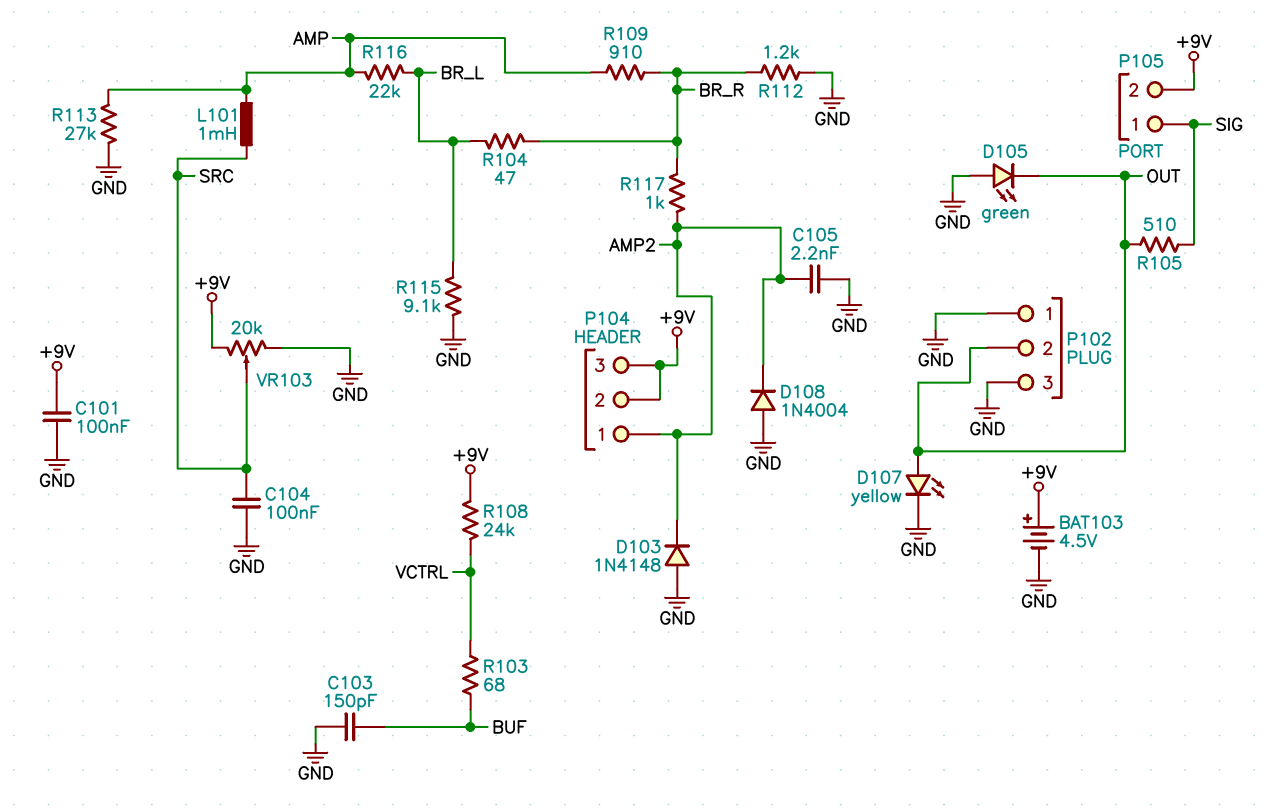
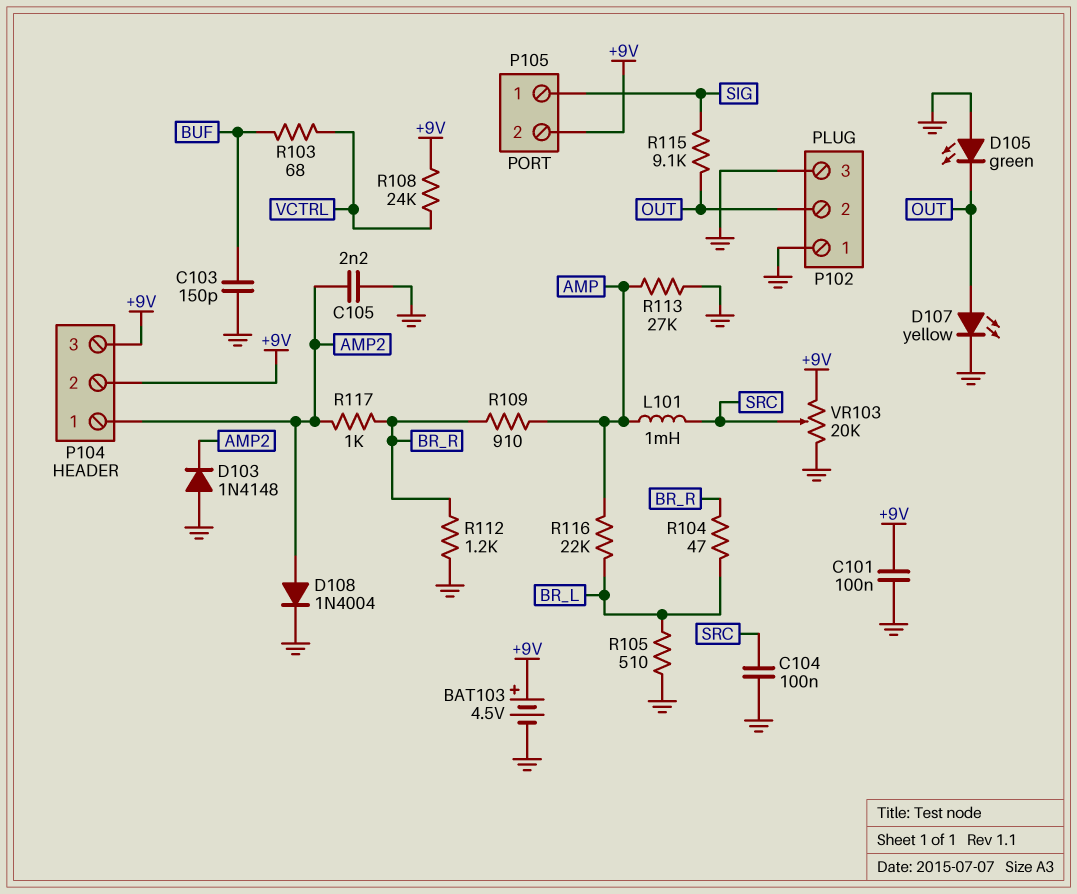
D108: diode 1N4004 (A GND, K AMP2) -> diode 1N4004 (A AMP2, K GND)
R105: 510 (OUT, SIG) -> 510 (BR_L, GND)
R115: 9.1k (BR_L, GND) -> 9.1k (OUT, SIG)

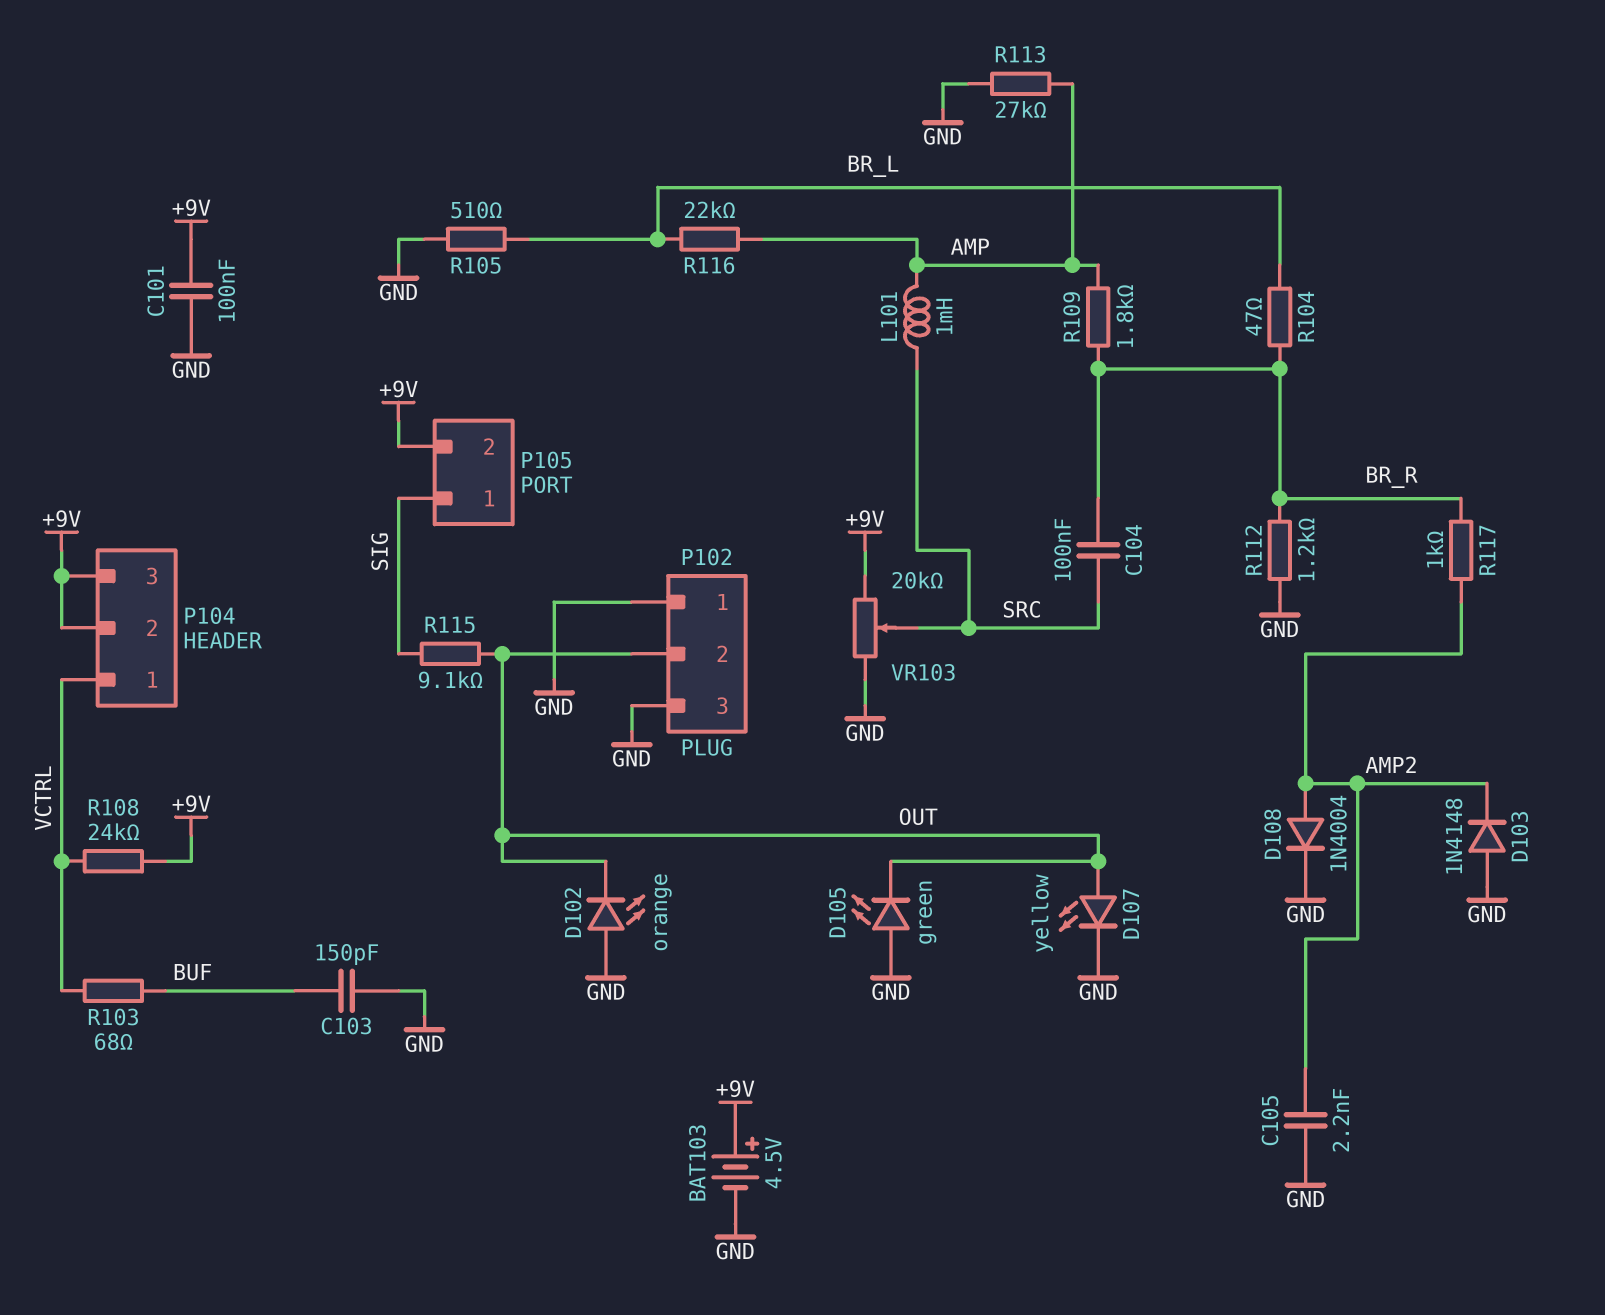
C104: 100nF (GND, SRC) -> 100nF (BR_R, SRC)
D102: none -> LED orange (A GND, K OUT)
P104 pin 1: AMP2 -> VCTRL
R109: 910 (AMP, BR_R) -> 1.8k (AMP, BR_R)

